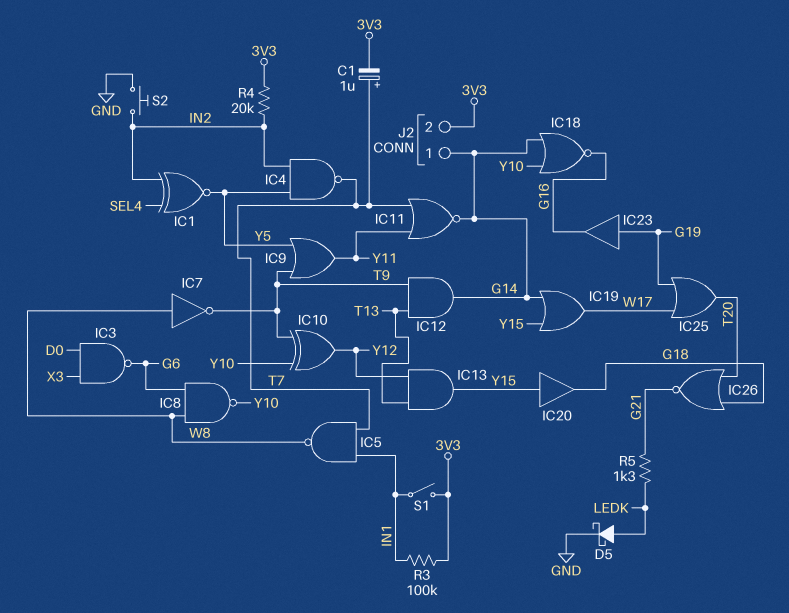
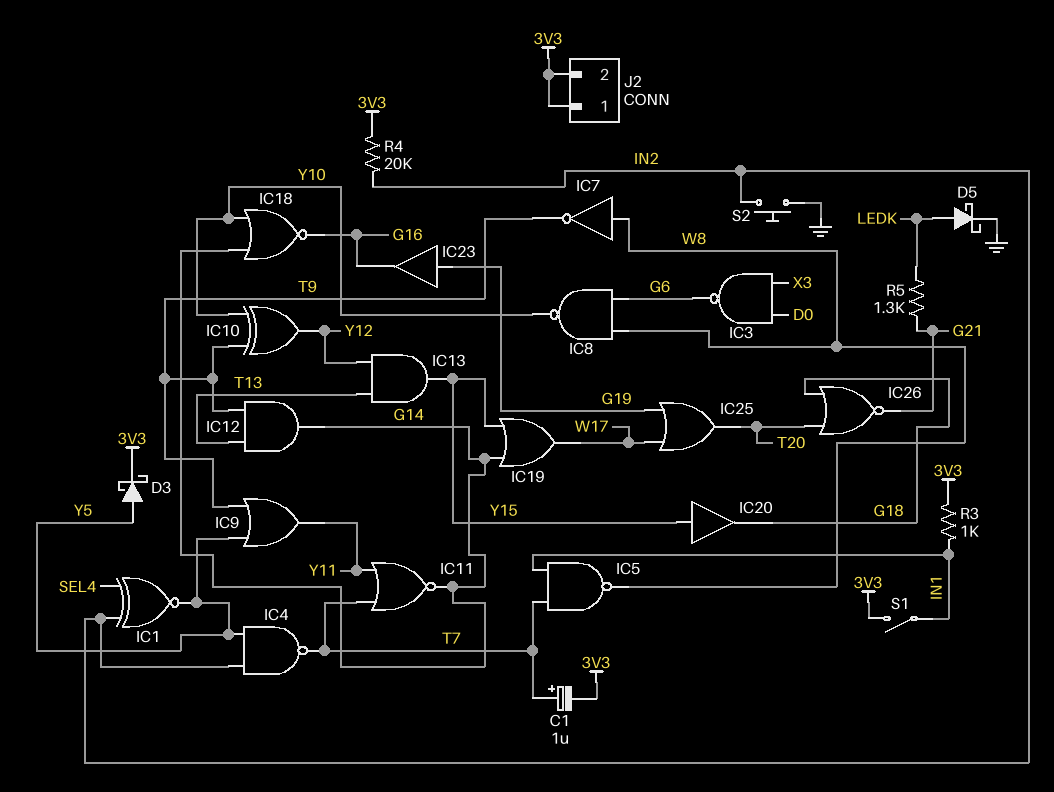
D3: none -> schottky (A Y5, K 3V3)
J2 pin 1: G14 -> 3V3
R3: 100k (3V3, IN1) -> 1k (3V3, IN1)

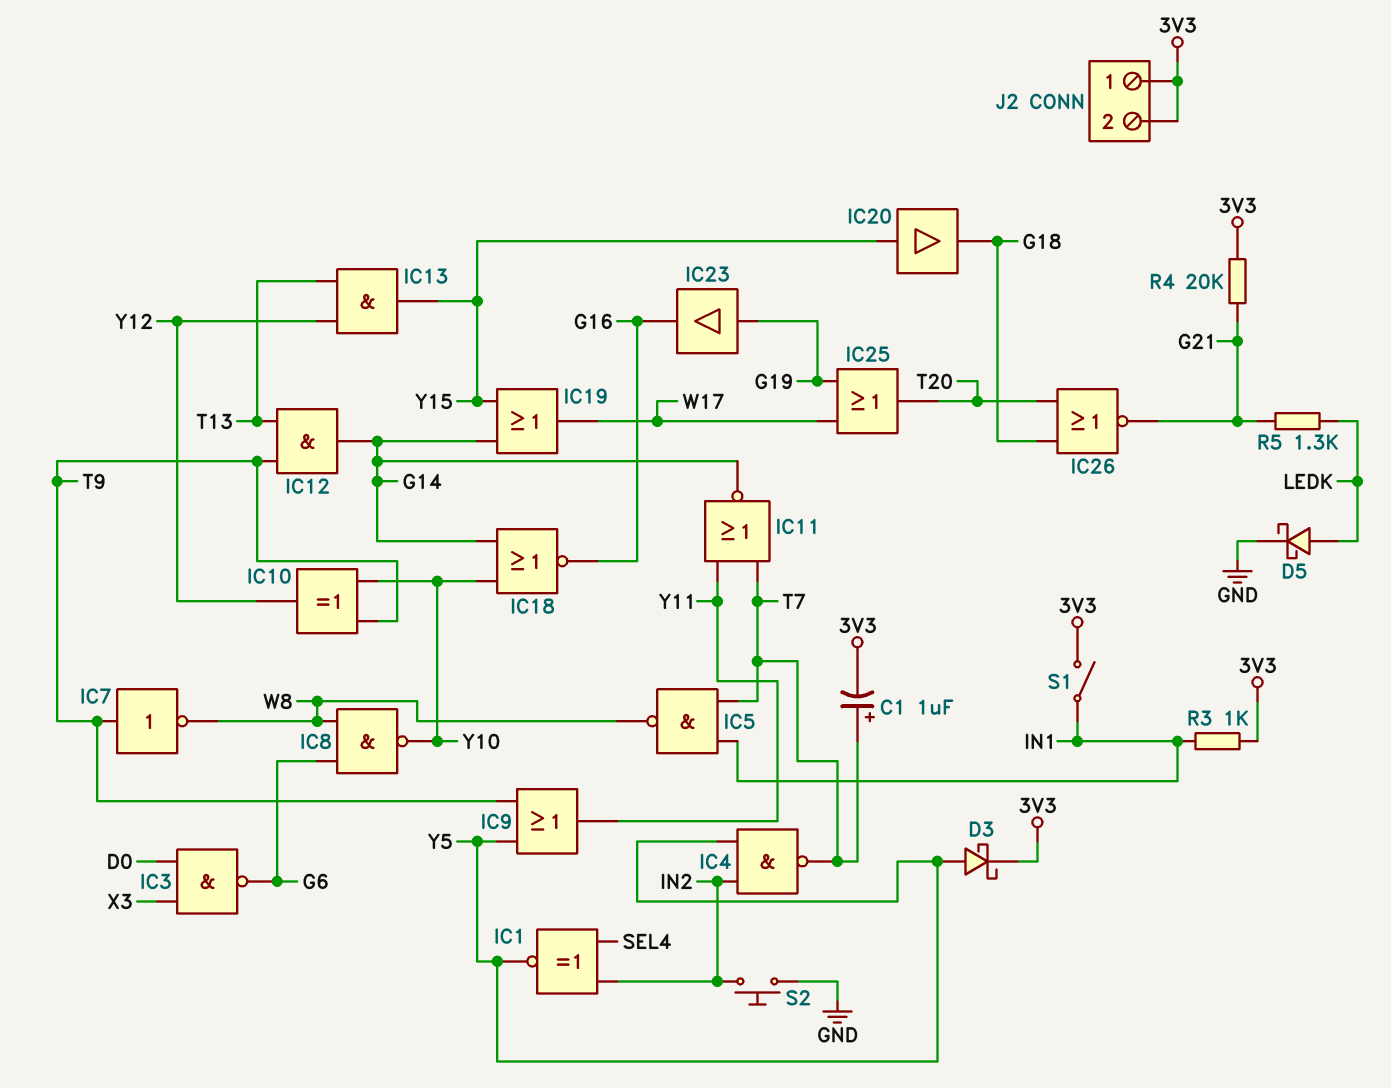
IC7: NOT (in W8, out T9) -> NOT (in T9, out W8)
R4: 20k (3V3, IN2) -> 20k (3V3, G21)

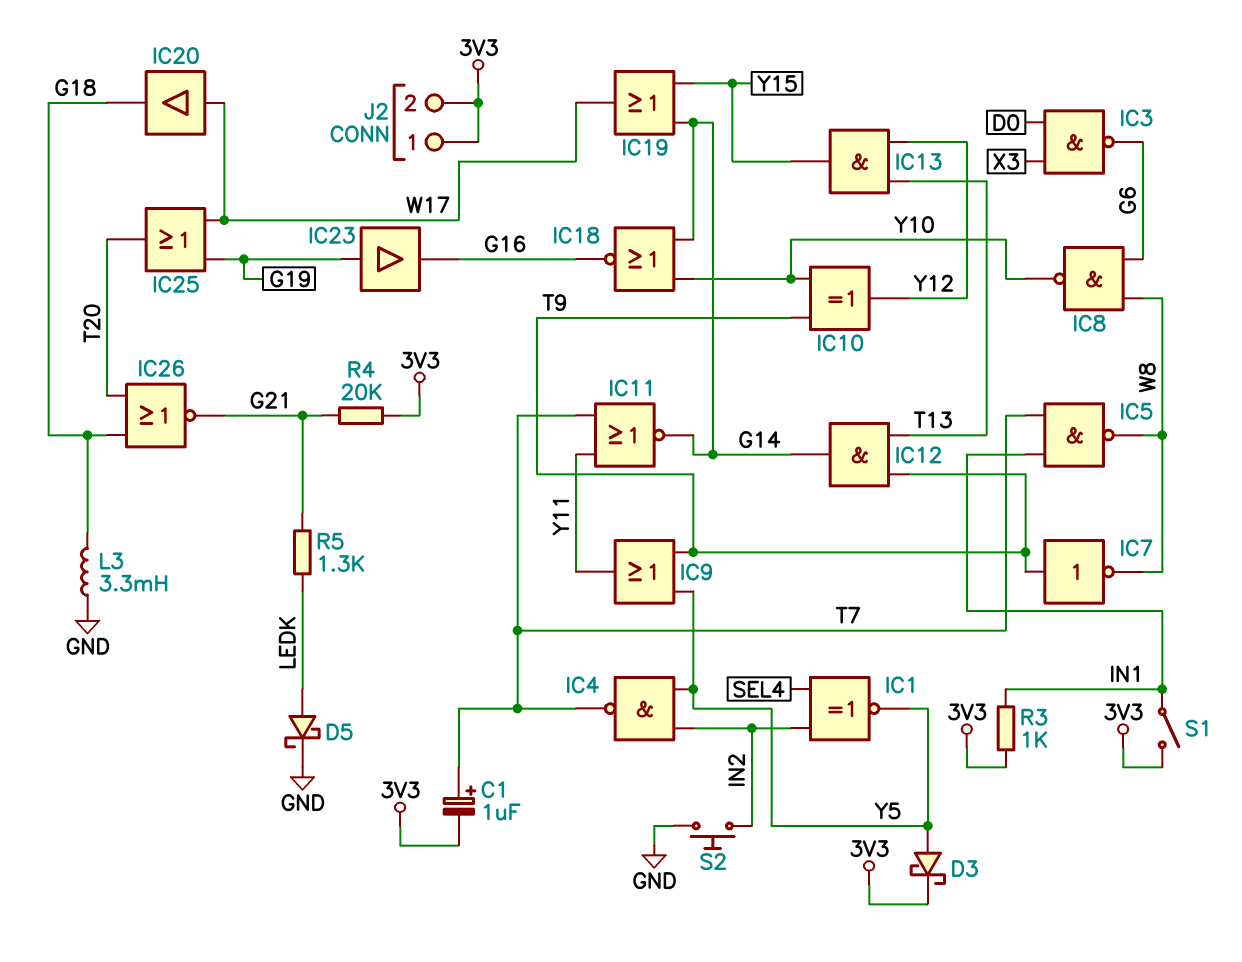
IC20: buffer (in Y15, out G18) -> buffer (in W17, out G18)
L3: none -> 3.3mH (G18, GND)

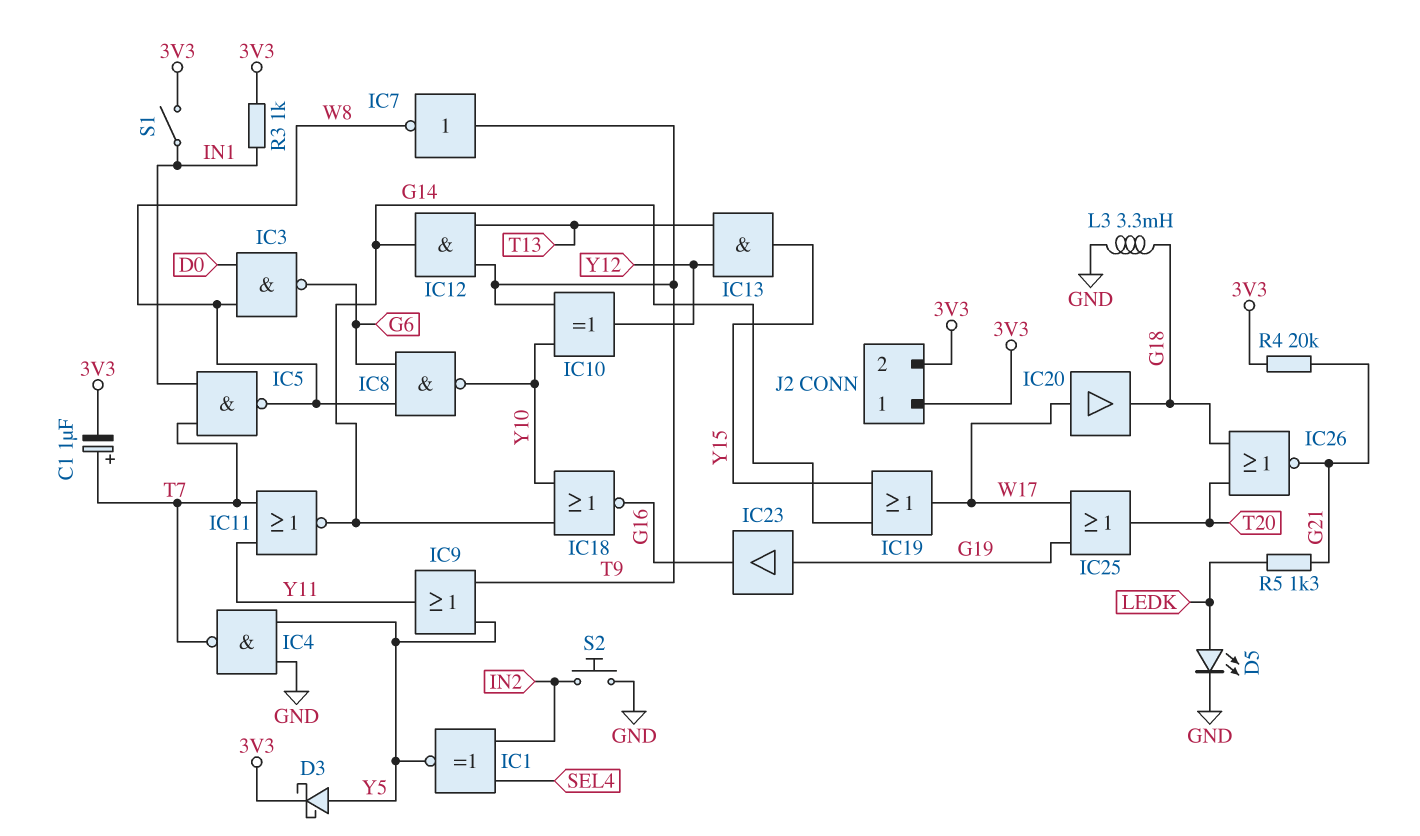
D5: schottky (A LEDK, K GND) -> LED (A LEDK, K GND)
IC3: NAND (in D0, in X3, out G6) -> NAND (in D0, in W8, out G6)
IC4: NAND (in IN2, in Y5, out T7) -> NAND (in GND, in Y5, out T7)

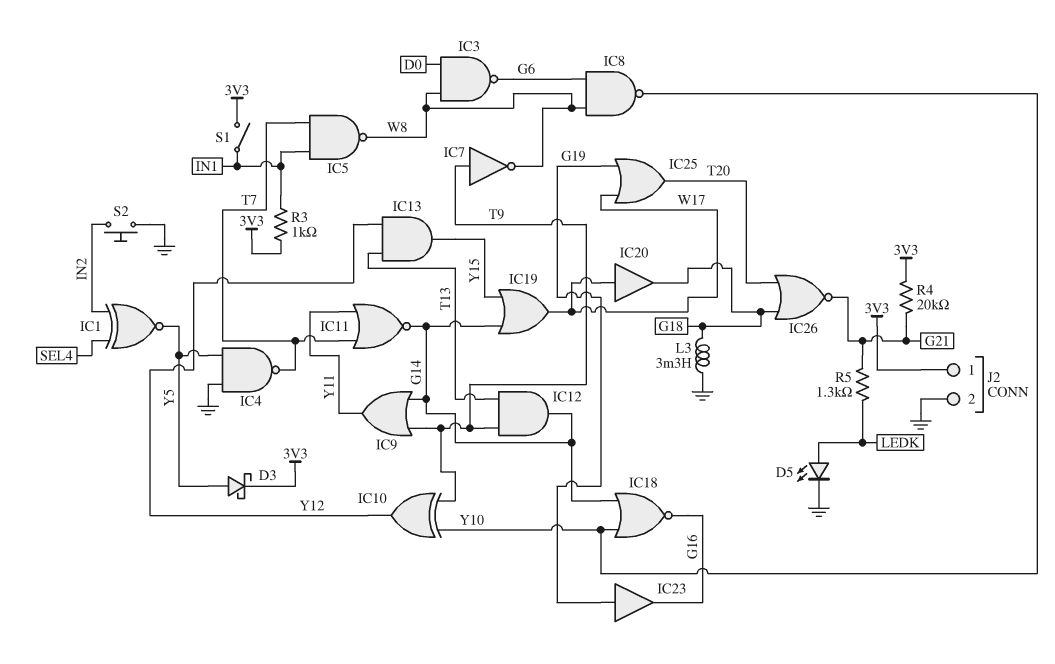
C1: 1uF (plus T7, minus 3V3) -> none
IC9: OR (in T9, in Y5, out Y11) -> OR (in G14, in T9, out Y11)
J2 pin 2: 3V3 -> GND

